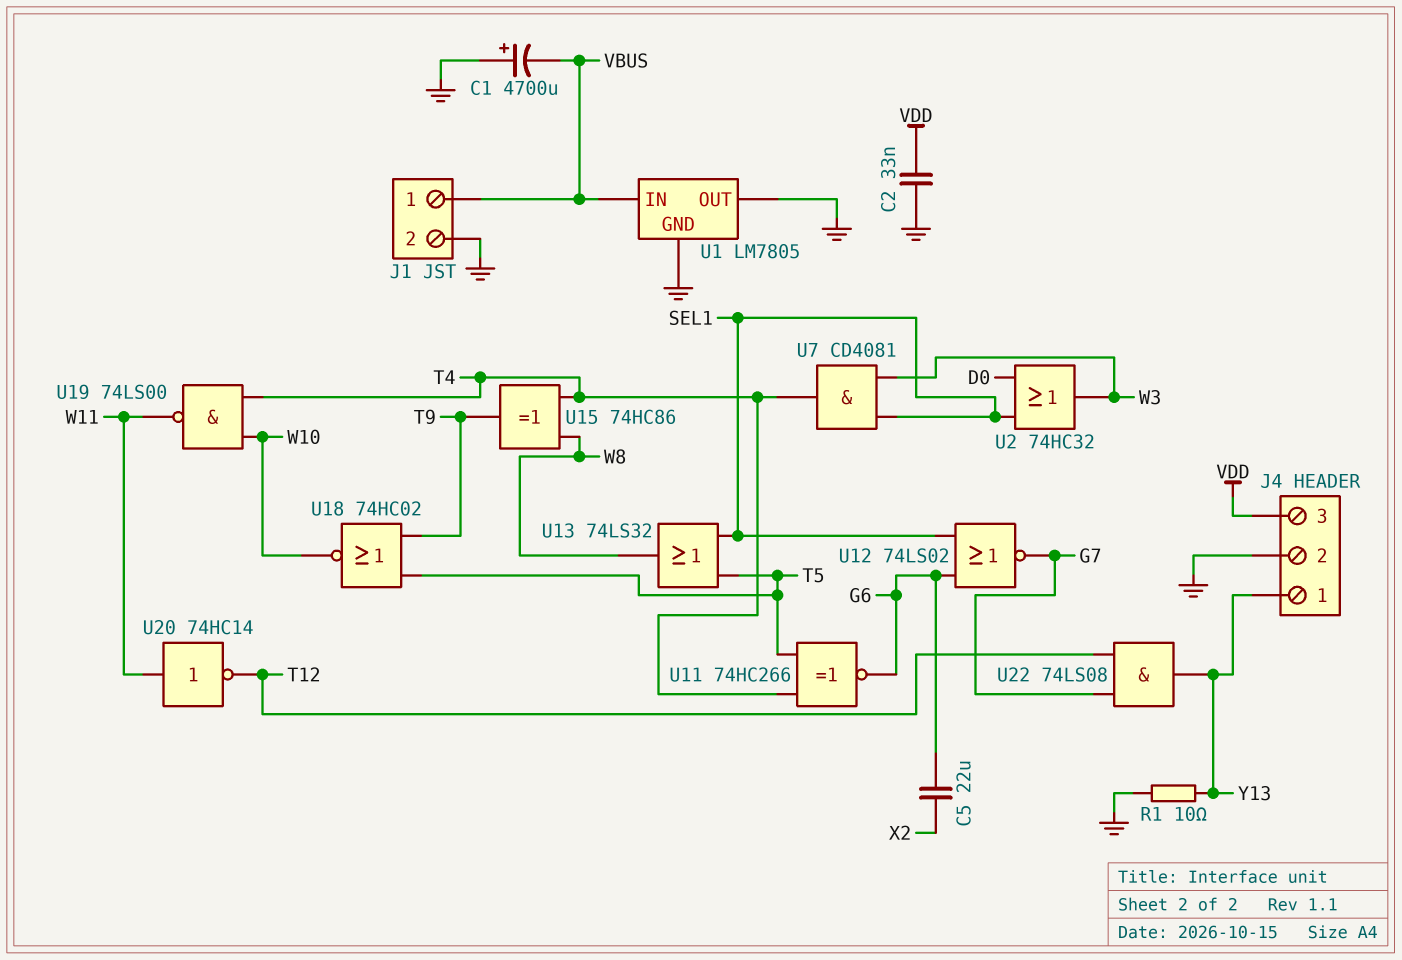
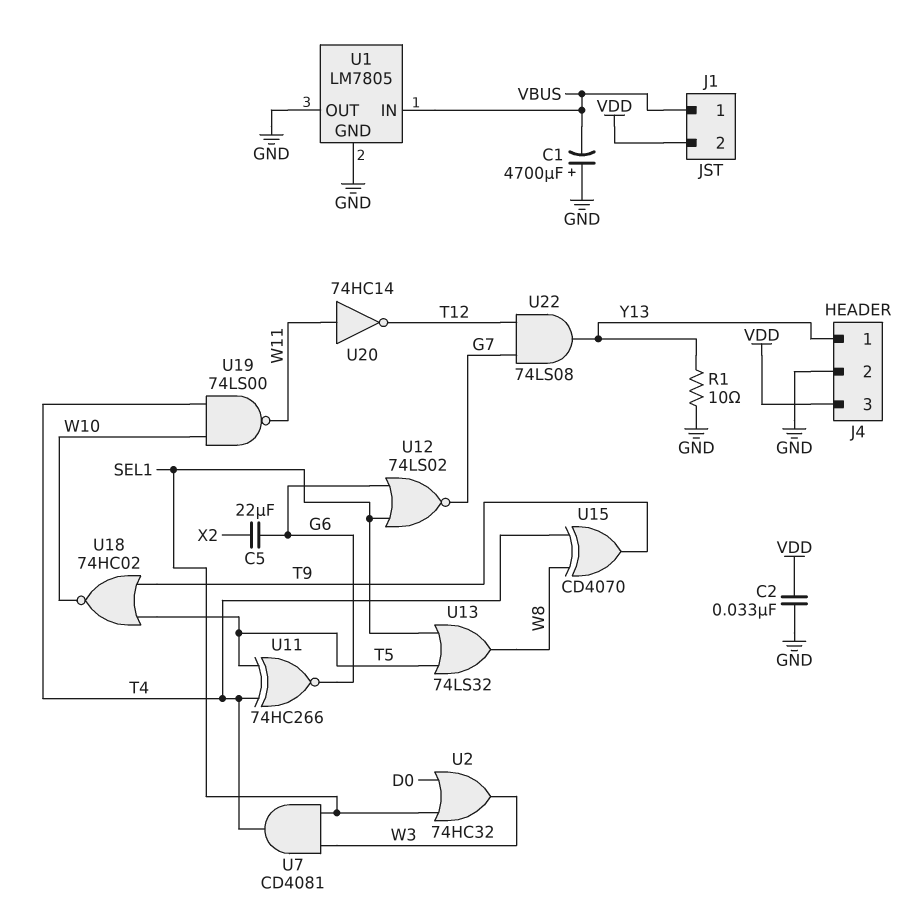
J1 pin 2: GND -> VDD
U15: XOR 74HC86 (in T4, in W8, out T9) -> XOR CD4070 (in T4, in W8, out T9)

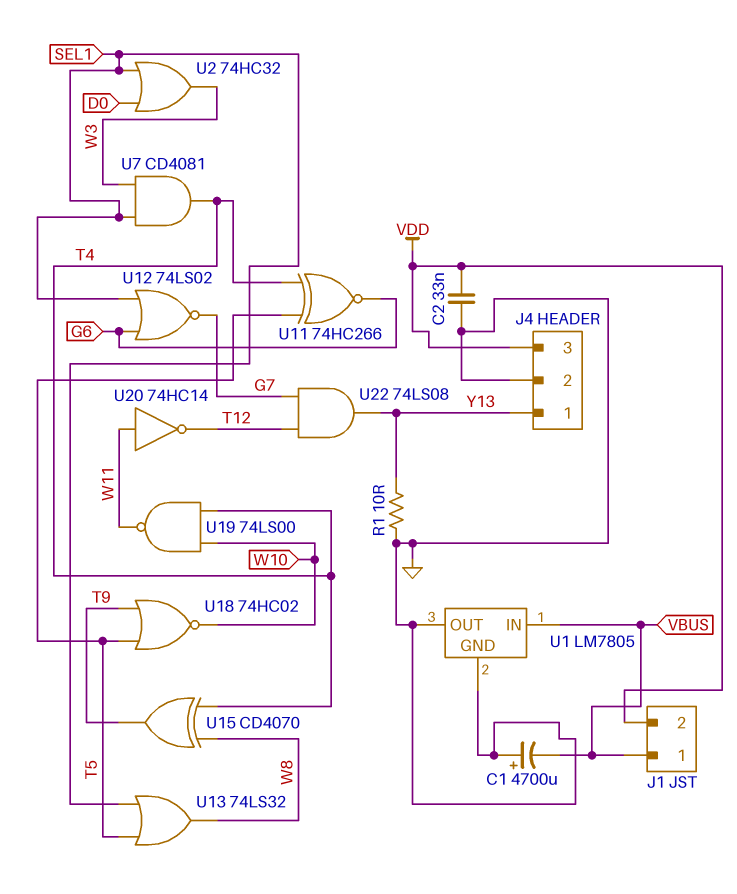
C5: 22uF (G6, X2) -> none

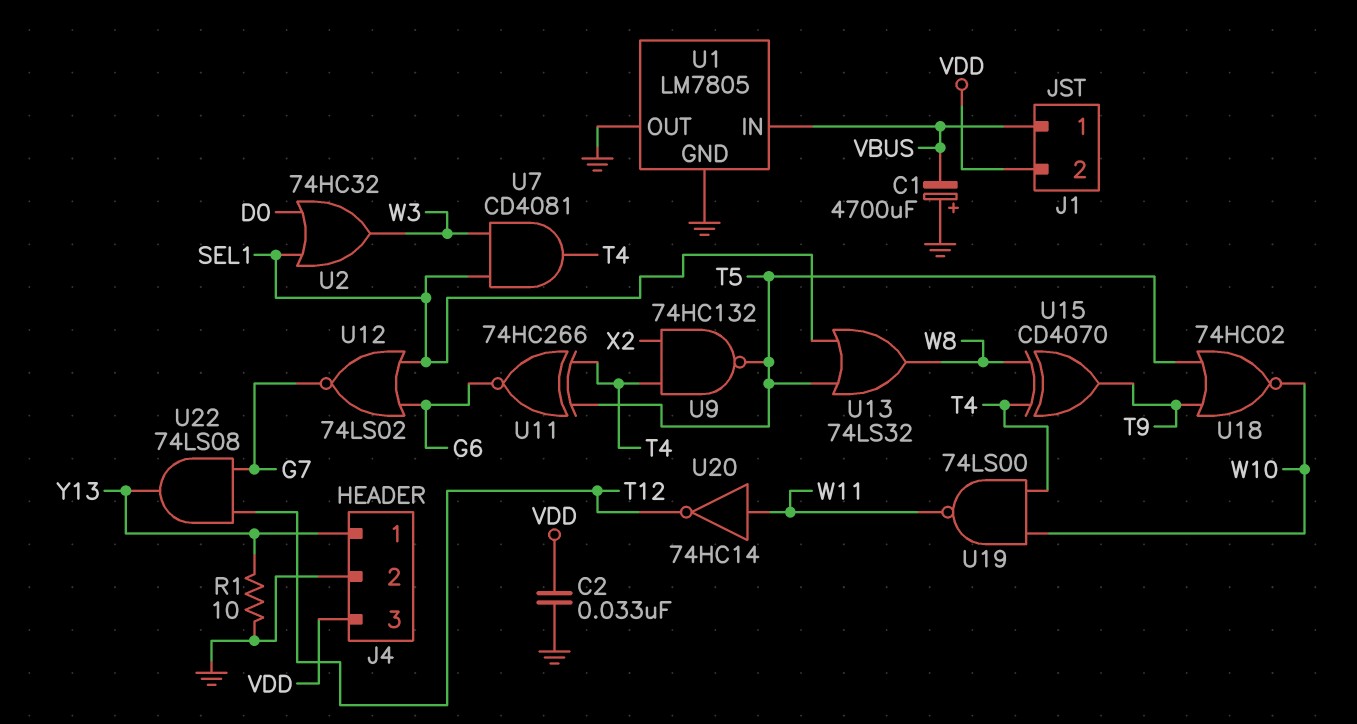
U9: none -> NAND 74HC132 (in T4, in X2, out T5)

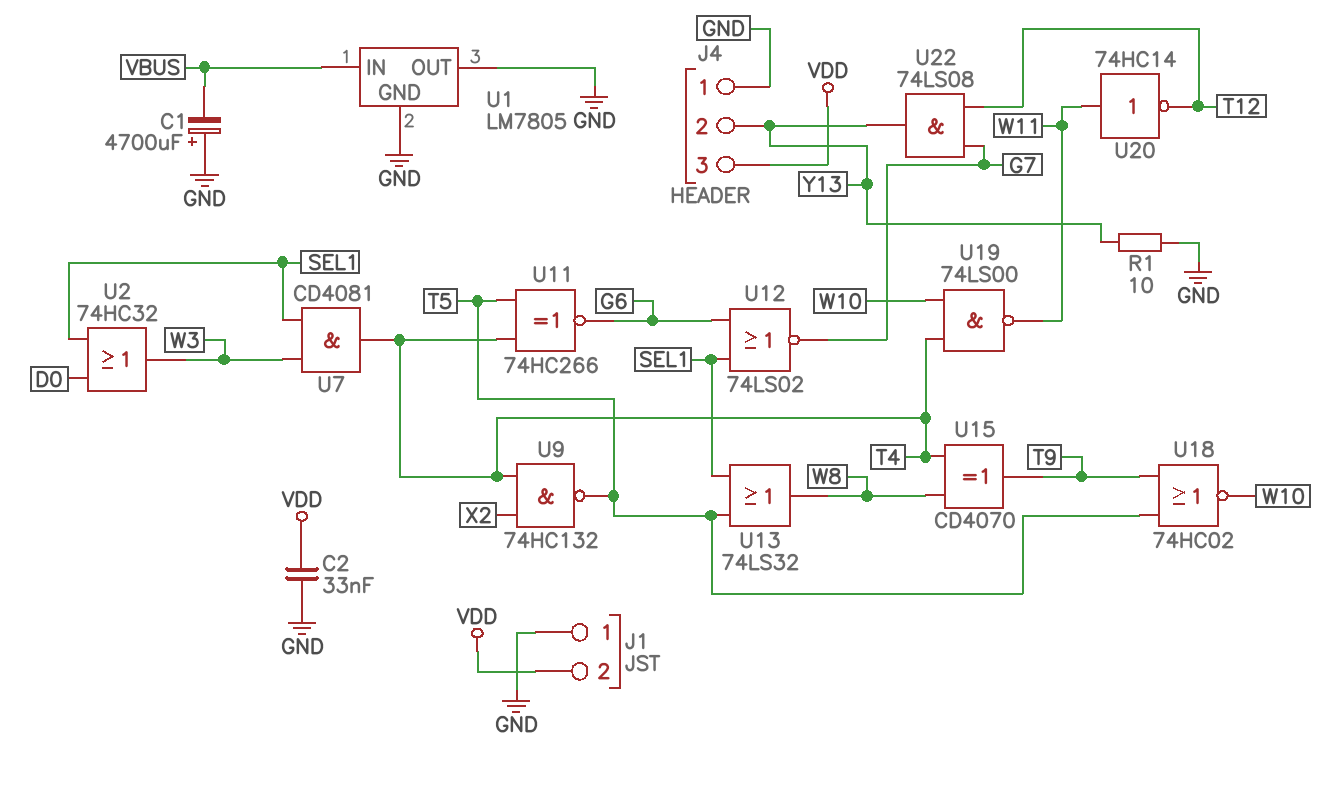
J1 pin 1: VBUS -> GND
J4 pin 1: Y13 -> GND
J4 pin 2: GND -> Y13

